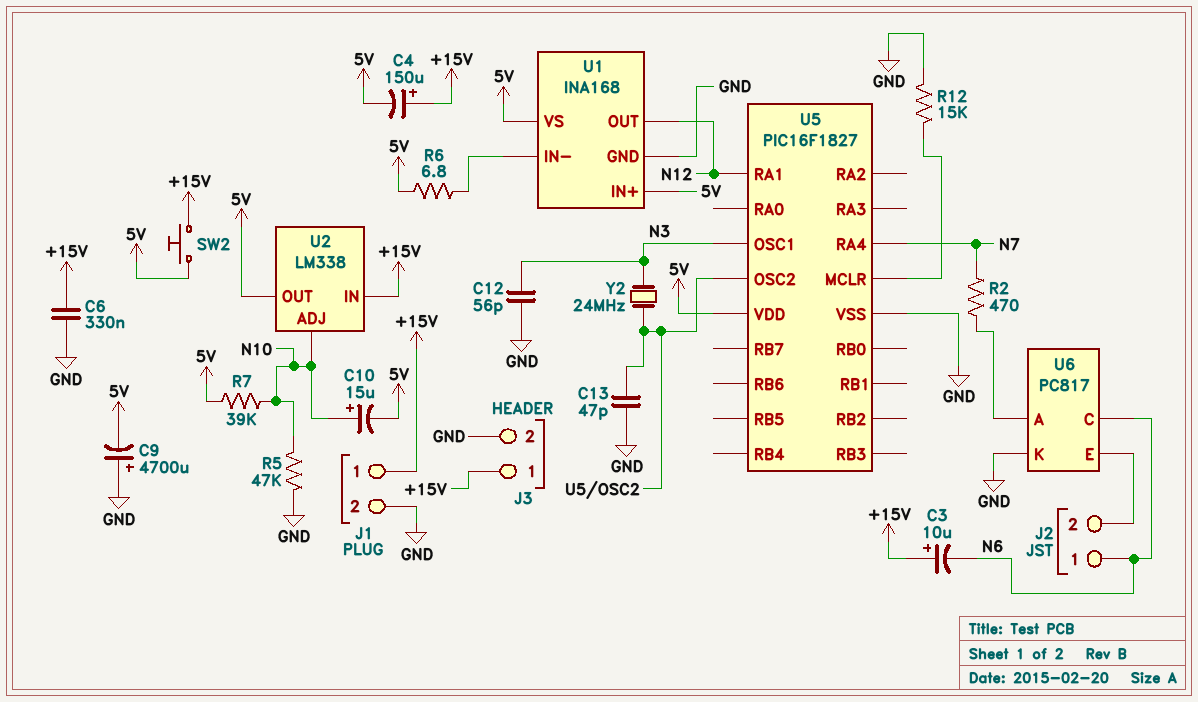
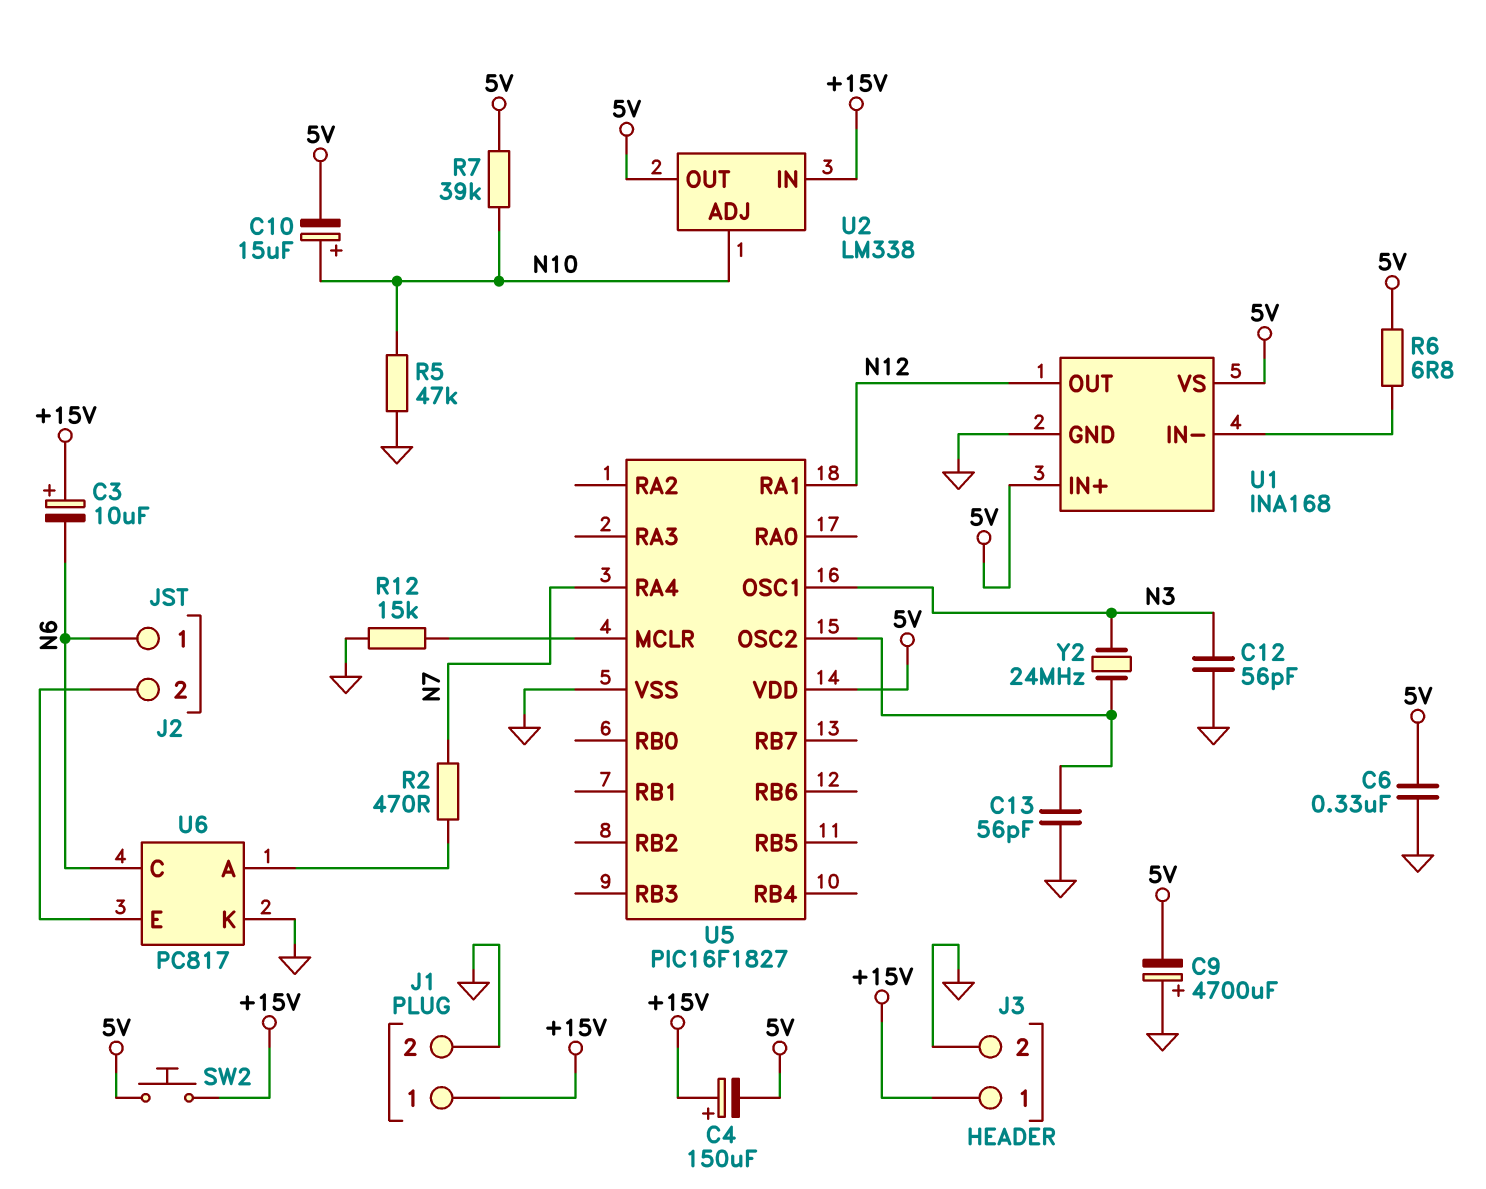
C6: 330nF (+15V, GND) -> 330nF (5V, GND)
C13: 47pF (GND, U5/OSC2) -> 56pF (GND, U5/OSC2)

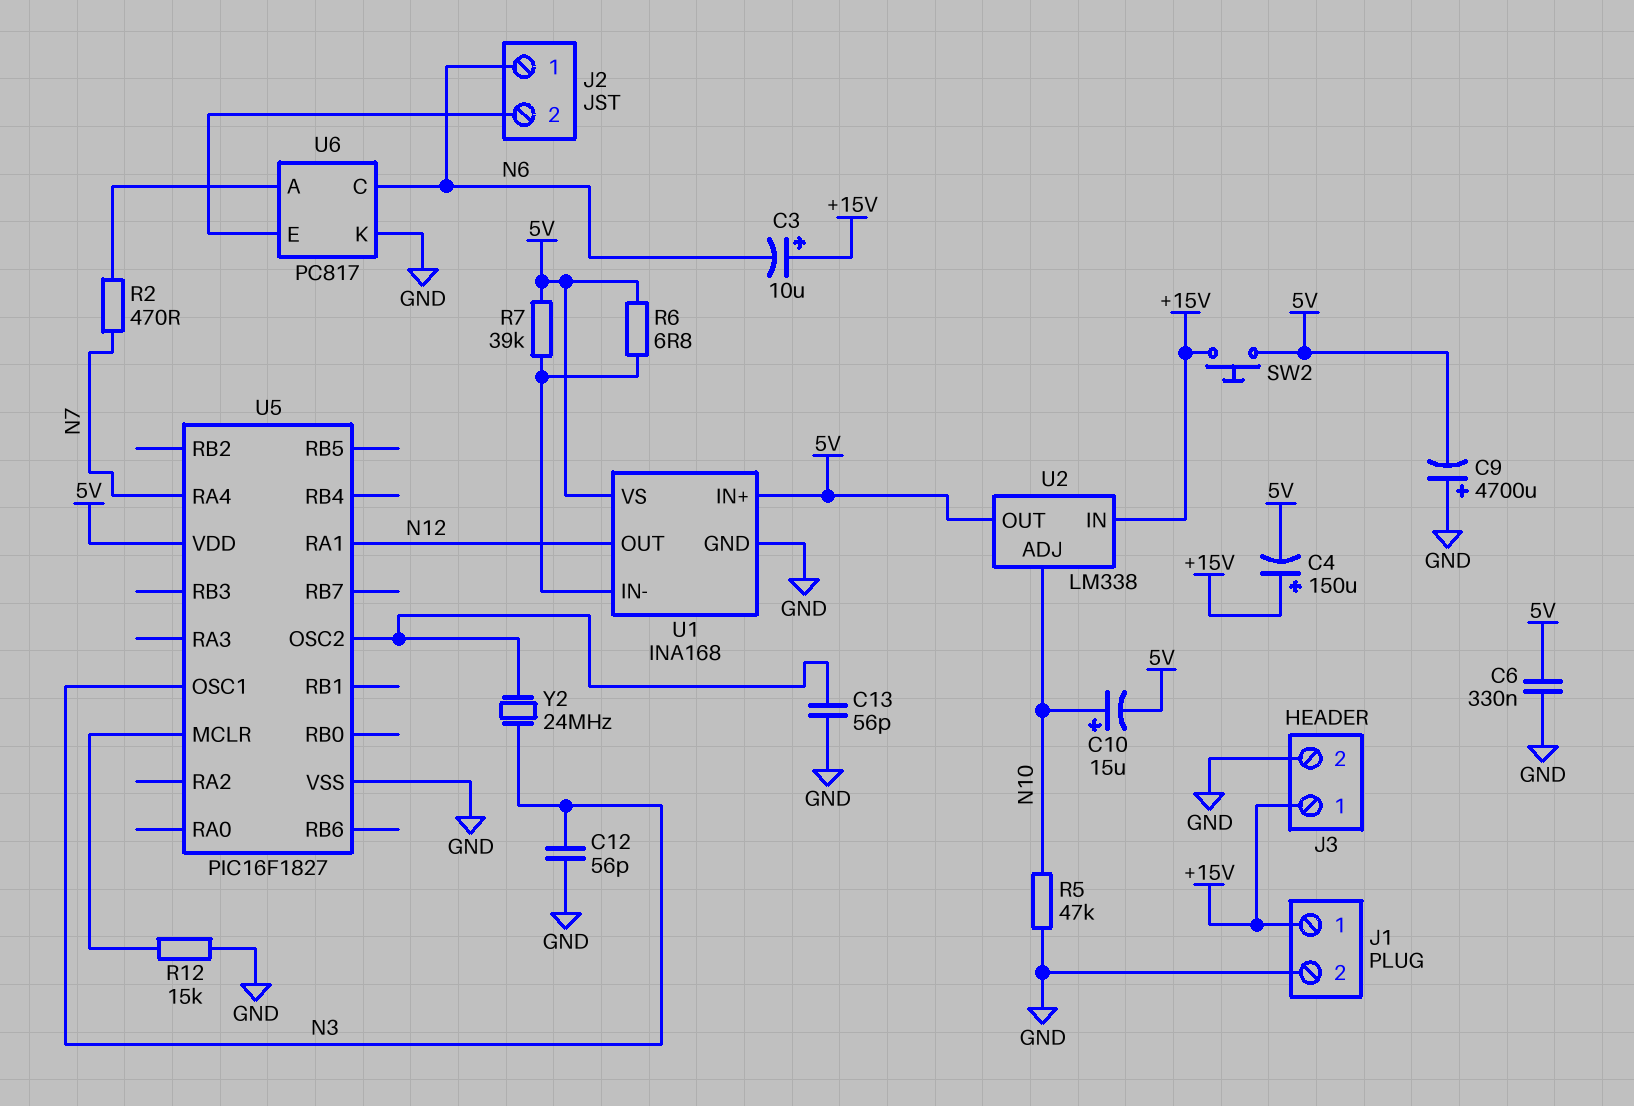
R7: 39k (5V, N10) -> 39k (5V, U1/IN-)

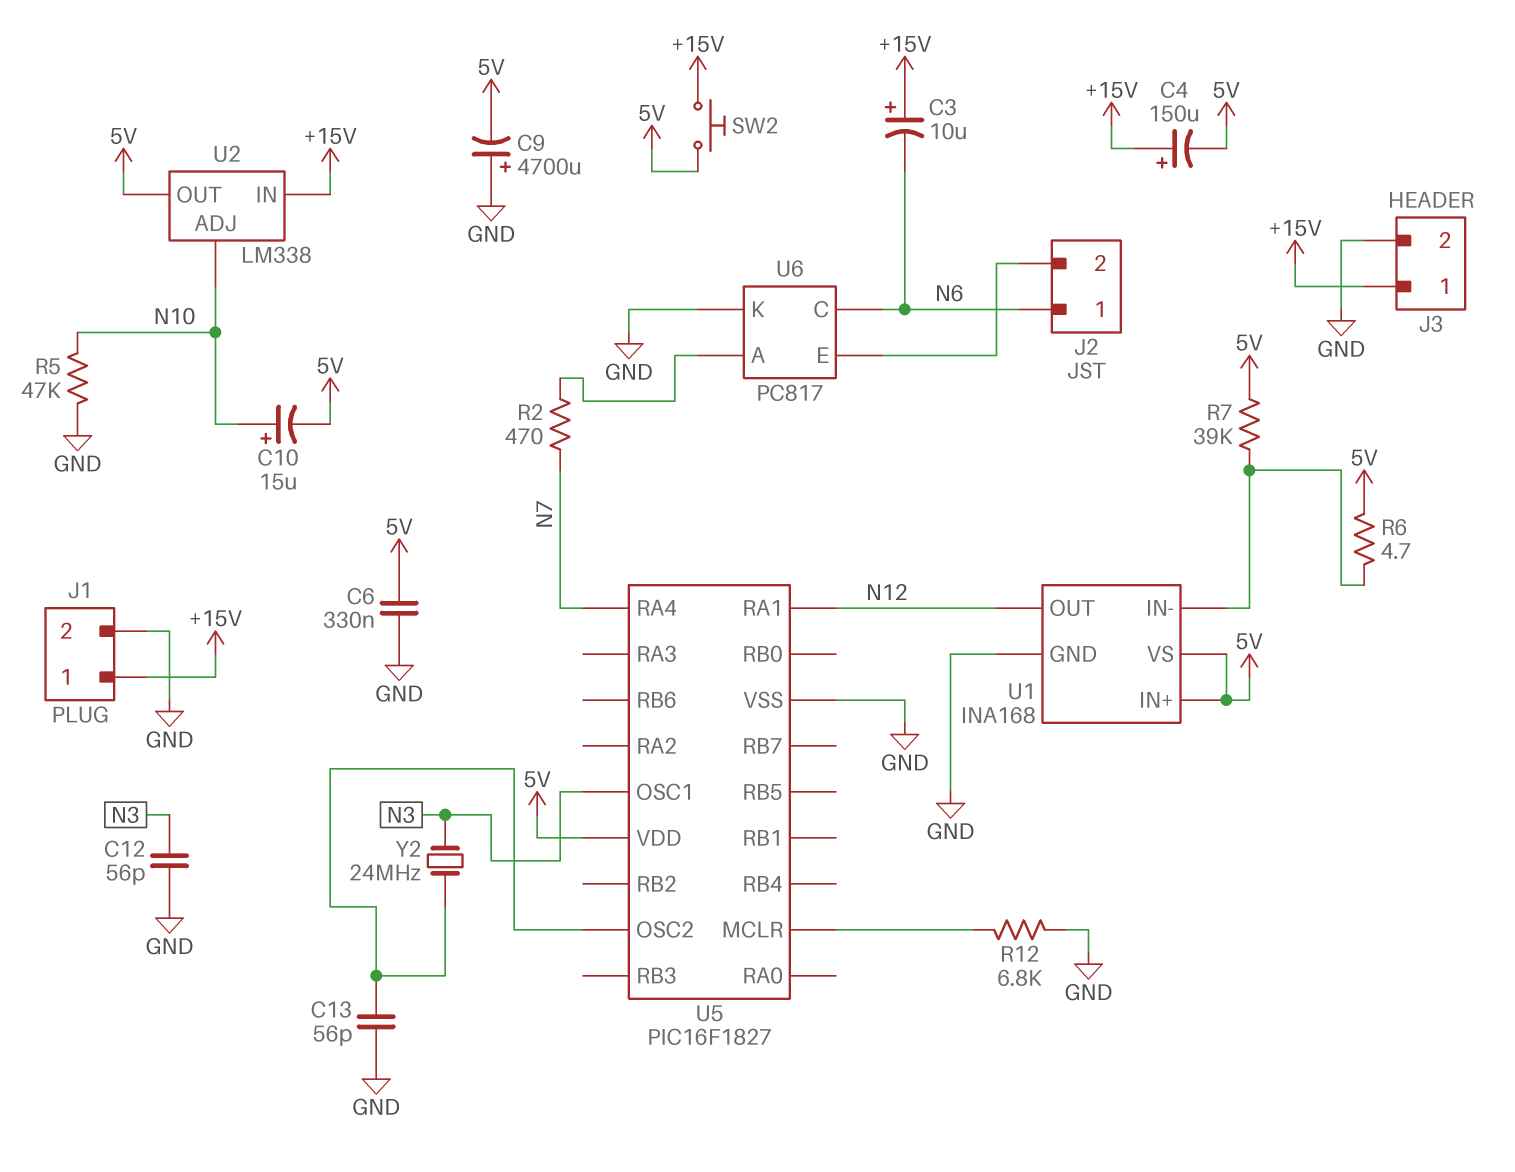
R6: 6.8 (5V, U1/IN-) -> 4.7 (5V, U1/IN-)
R12: 15k (GND, U5/MCLR) -> 6.8k (GND, U5/MCLR)

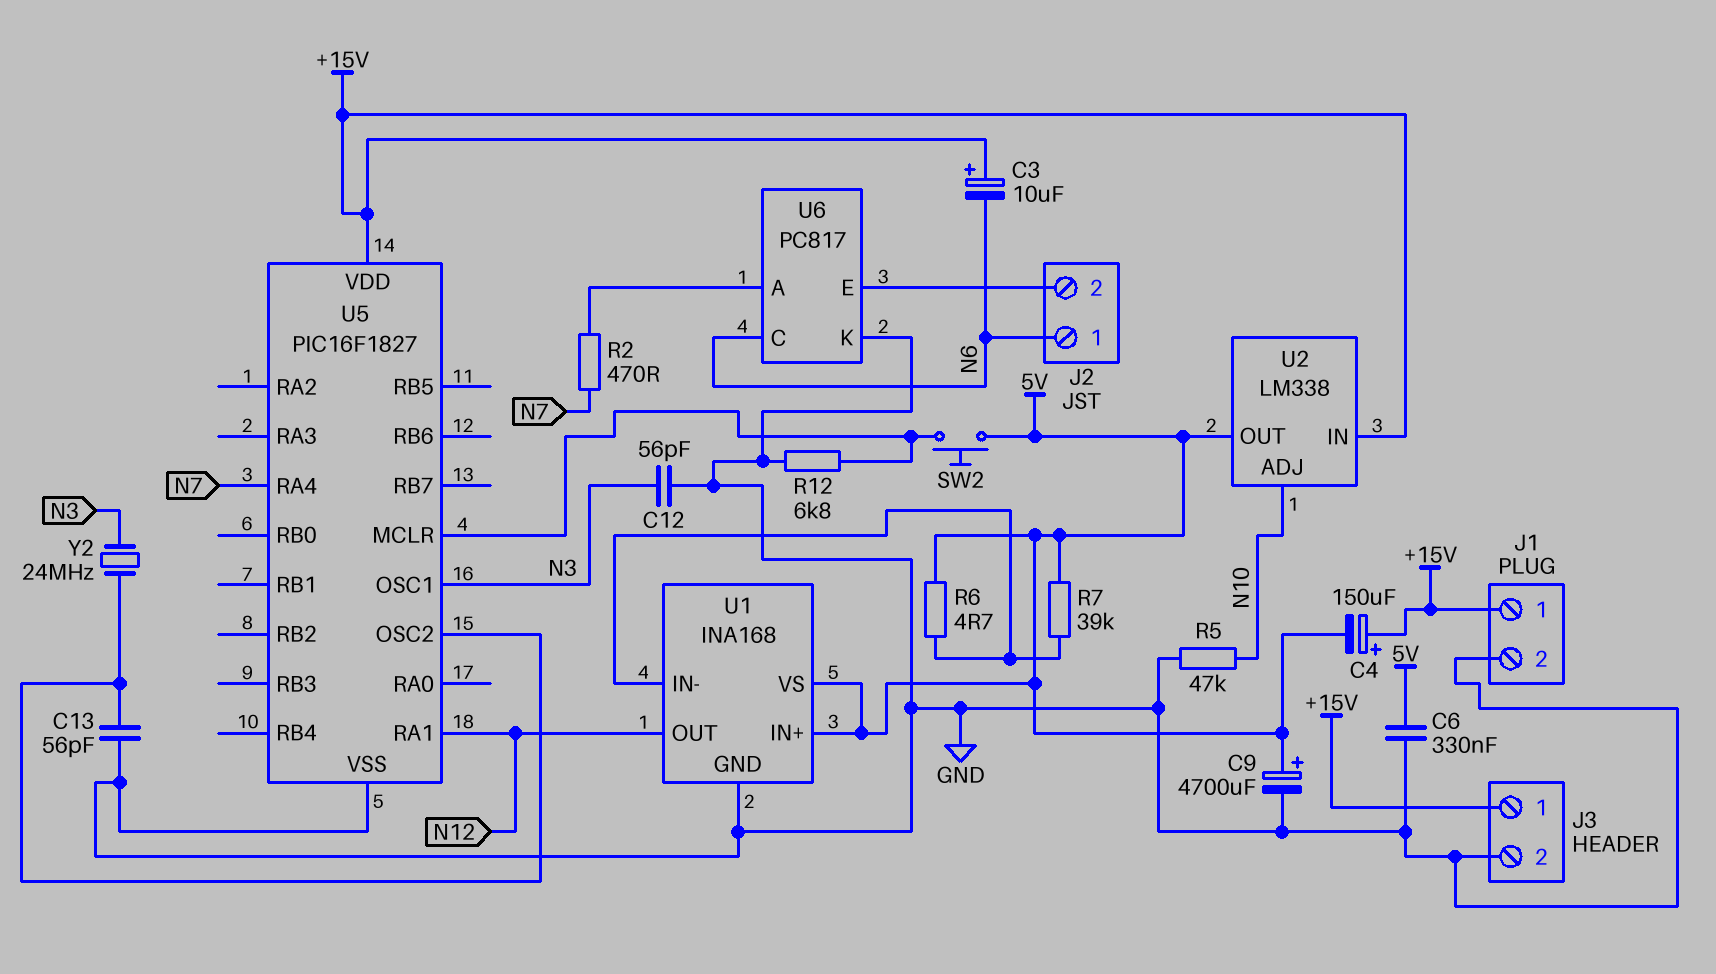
C9: 4700uF (plus GND, minus 5V) -> 4700uF (plus 5V, minus GND)
C10: 15uF (plus N10, minus 5V) -> none
SW2: button (+15V, 5V) -> button (5V, U5/MCLR)
U5 pin VDD: 5V -> +15V

